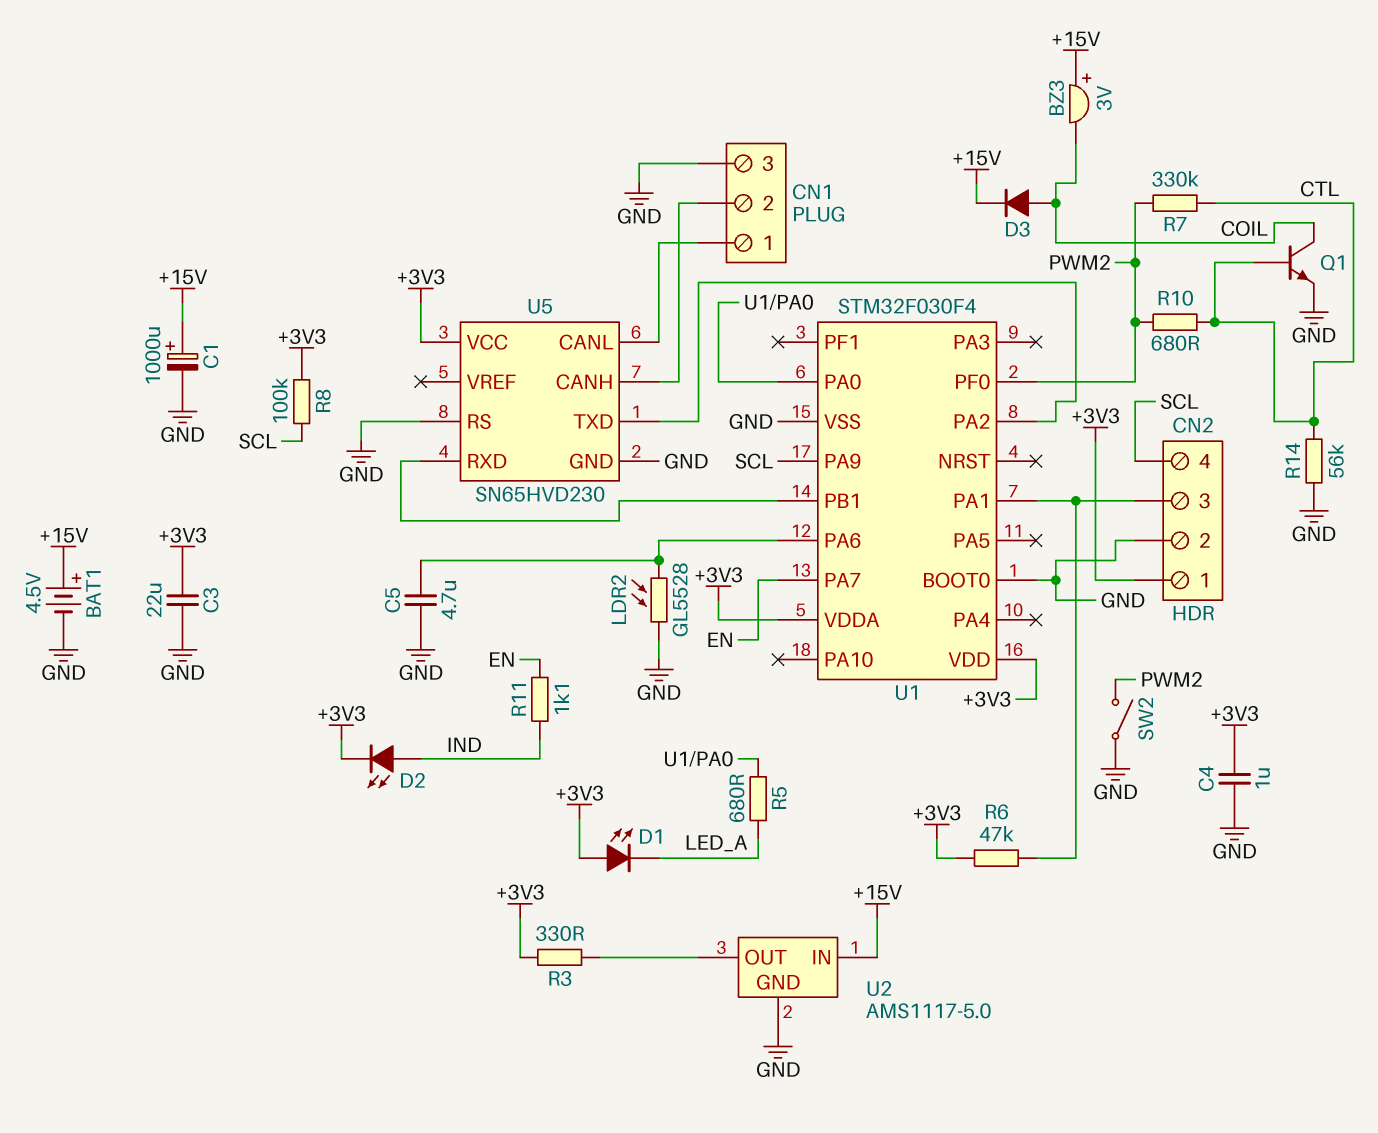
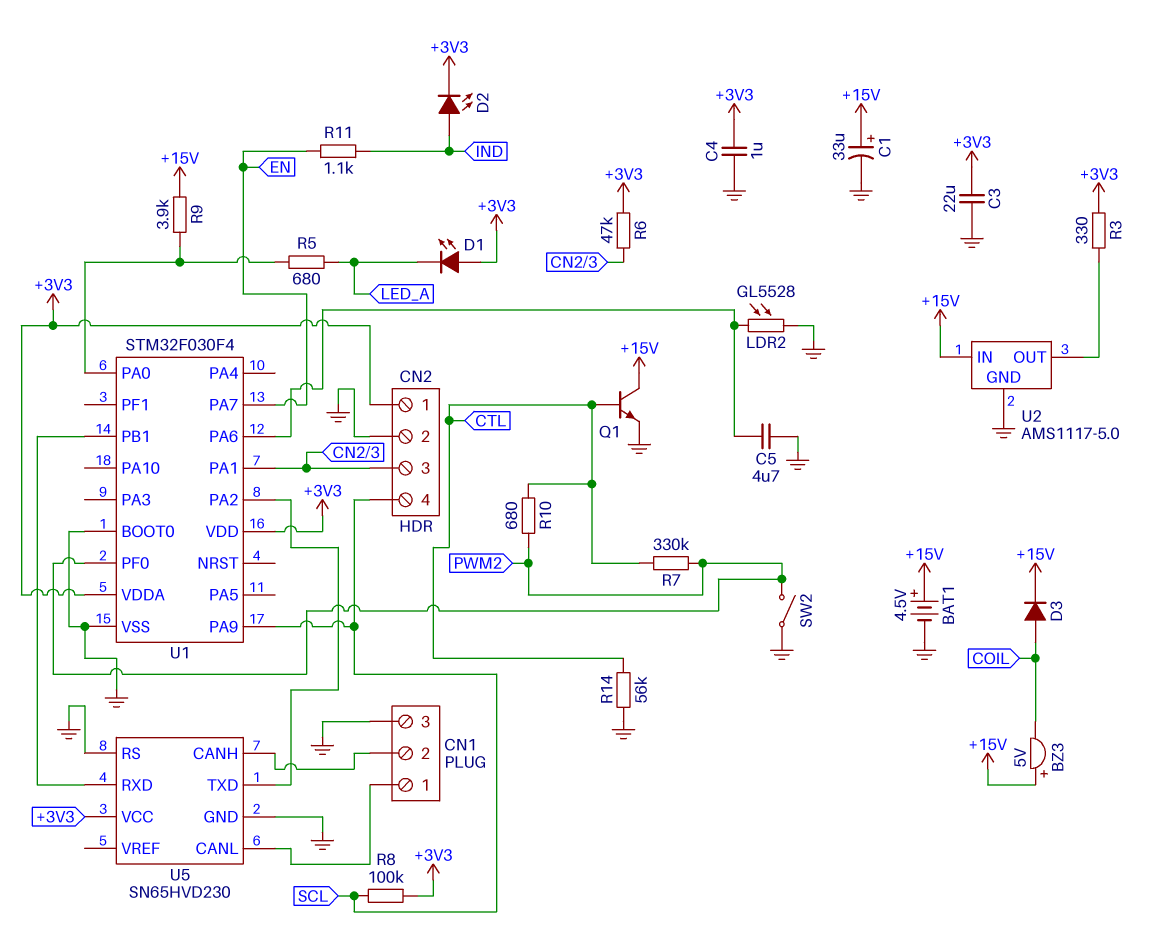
BZ3: buzzer 3V (plus +15V, minus COIL) -> buzzer 5V (plus +15V, minus COIL)
C1: 1000uF (plus +15V, minus GND) -> 33uF (plus +15V, minus GND)
Q1: NPN (B CTL, C COIL, E GND) -> NPN (B CTL, C +15V, E GND)
R9: none -> 3.9k (+15V, U1/PA0)

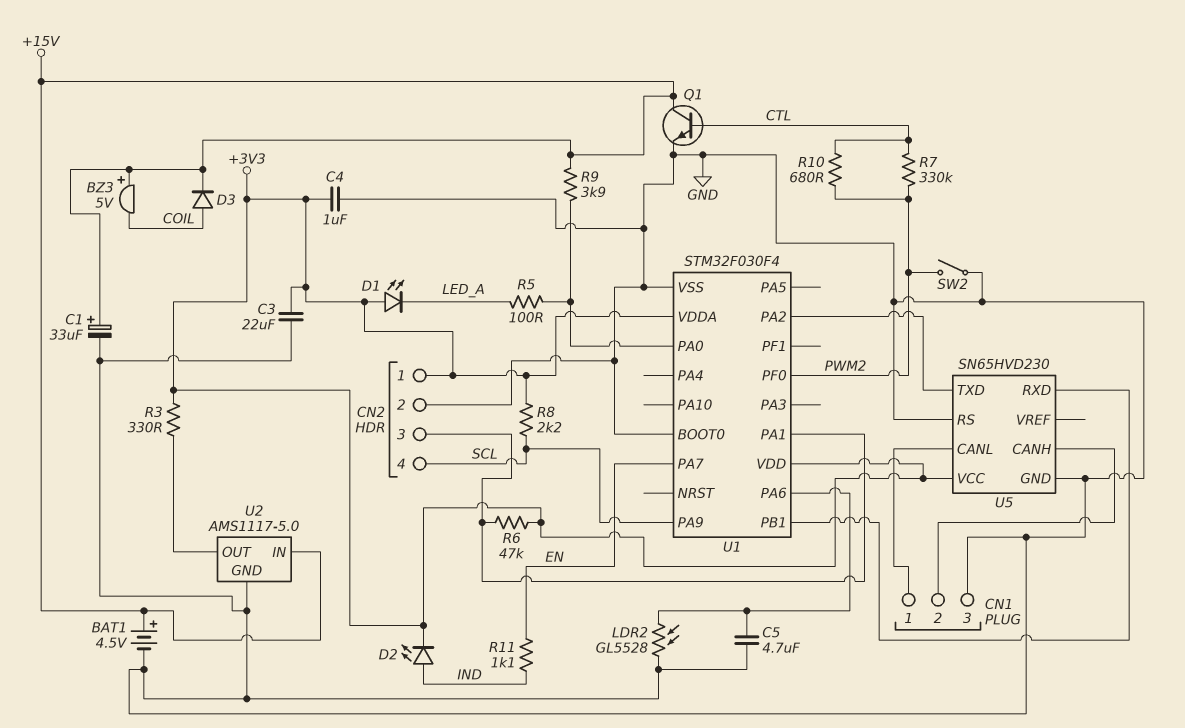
R5: 680 (LED_A, U1/PA0) -> 100 (LED_A, U1/PA0)
R8: 100k (+3V3, SCL) -> 2.2k (+3V3, SCL)
R14: 56k (CTL, GND) -> none

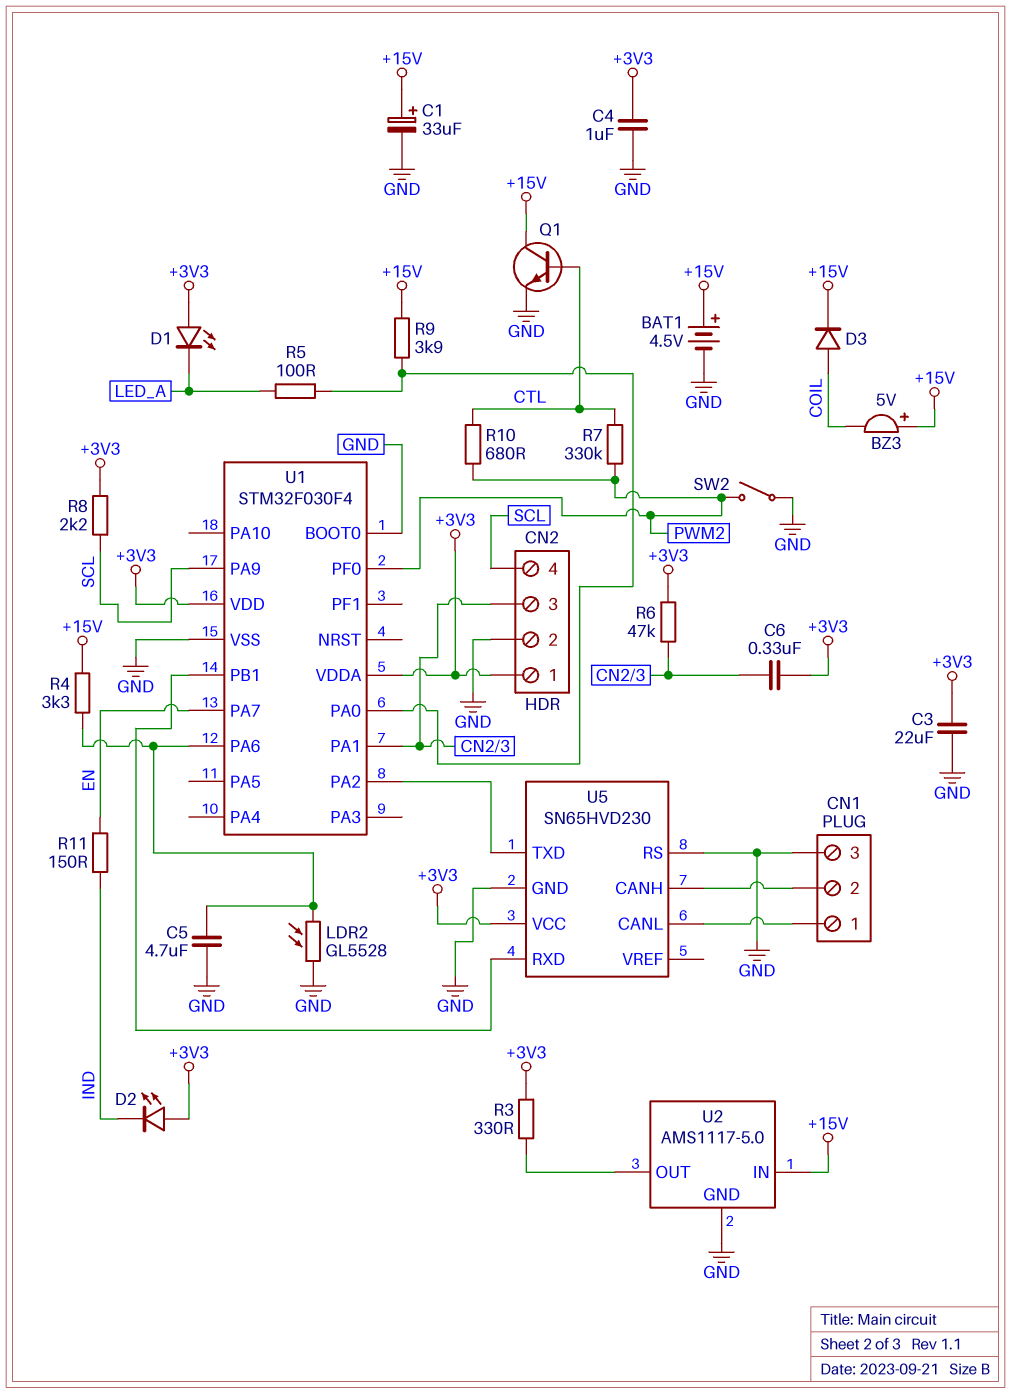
C6: none -> 330nF (+3V3, CN2/3)
D2: LED (A IND, K +3V3) -> LED (A +3V3, K IND)
R4: none -> 3.3k (+15V, U1/PA6)
R11: 1.1k (EN, IND) -> 150 (EN, IND)

